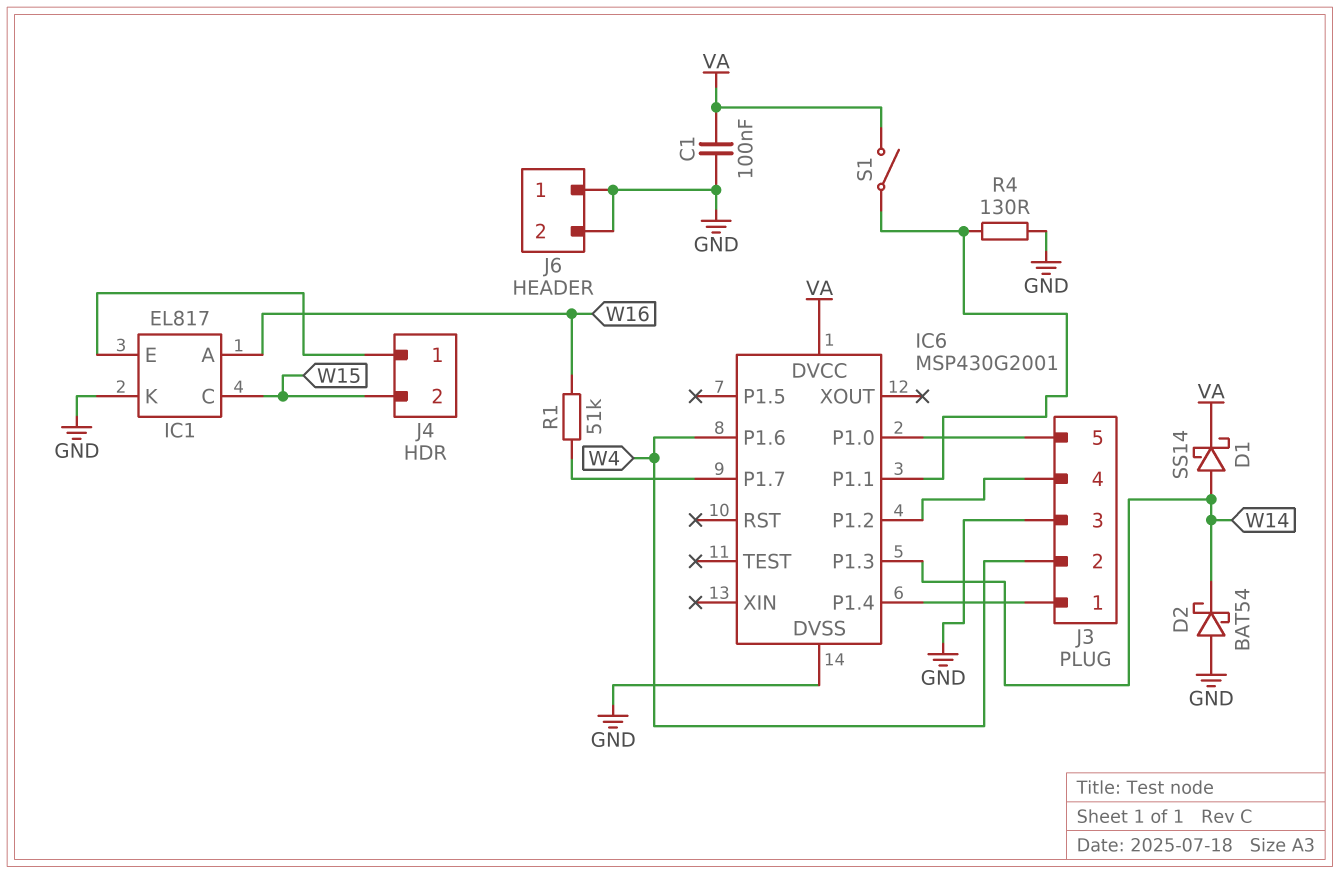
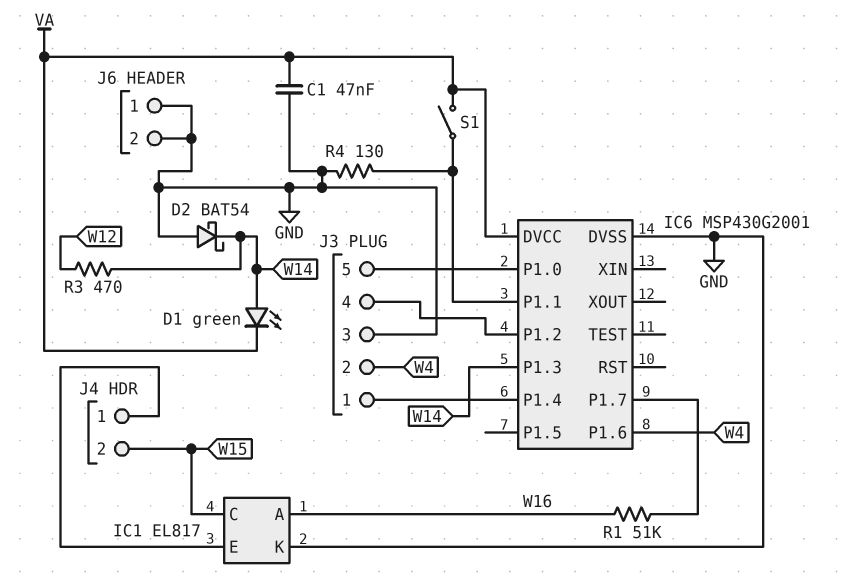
C1: 100nF (GND, VA) -> 47nF (GND, VA)
D1: schottky SS14 (A W14, K VA) -> LED green (A W14, K VA)
R3: none -> 470 (W12, W14)

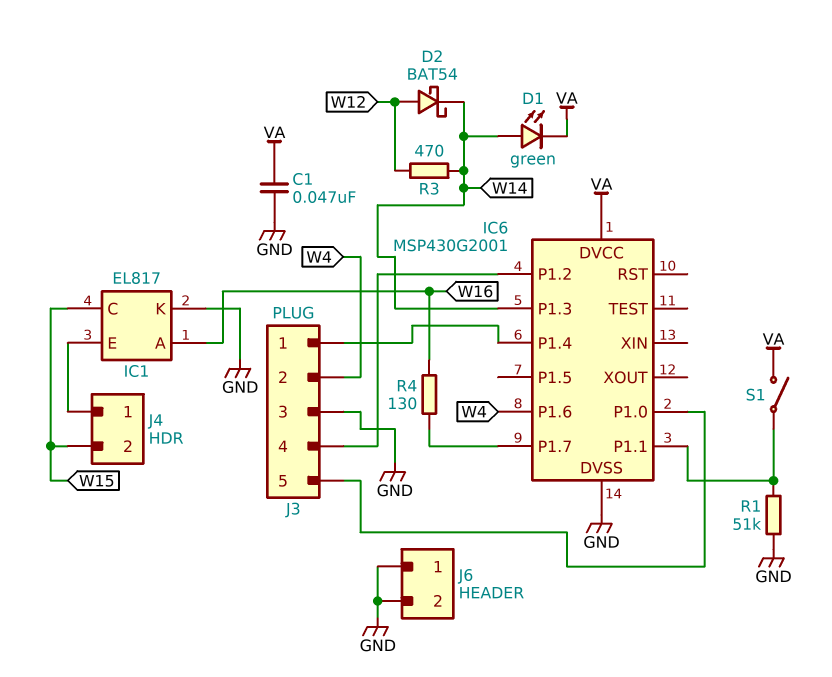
D2: schottky BAT54 (A GND, K W14) -> schottky BAT54 (A W12, K W14)
R1: 51k (IC6/P1.7, W16) -> 51k (GND, IC6/P1.1)
R4: 130 (GND, IC6/P1.1) -> 130 (IC6/P1.7, W16)

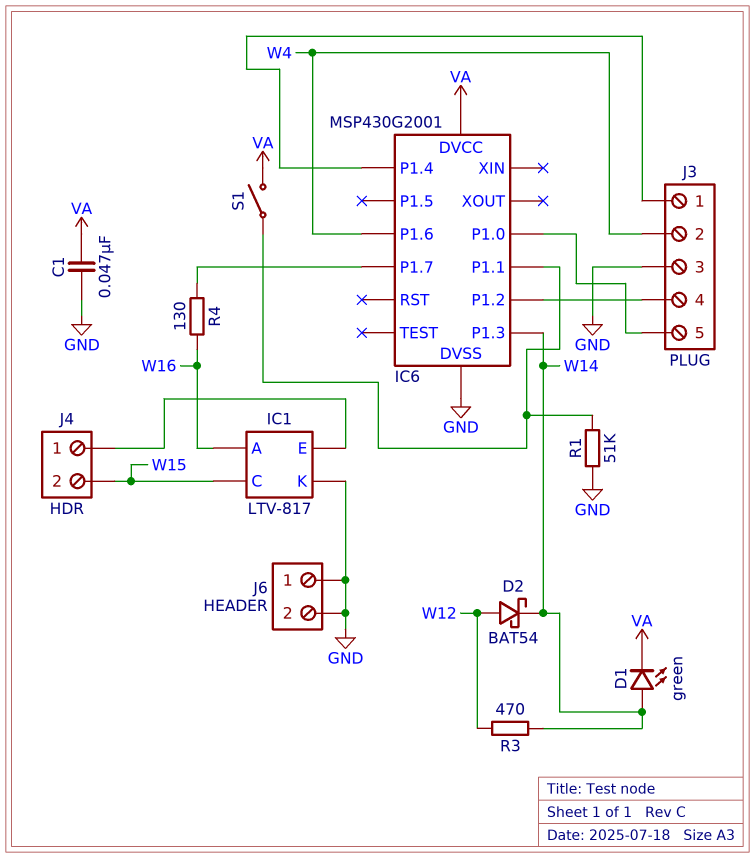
IC1: EL817 -> LTV-817

